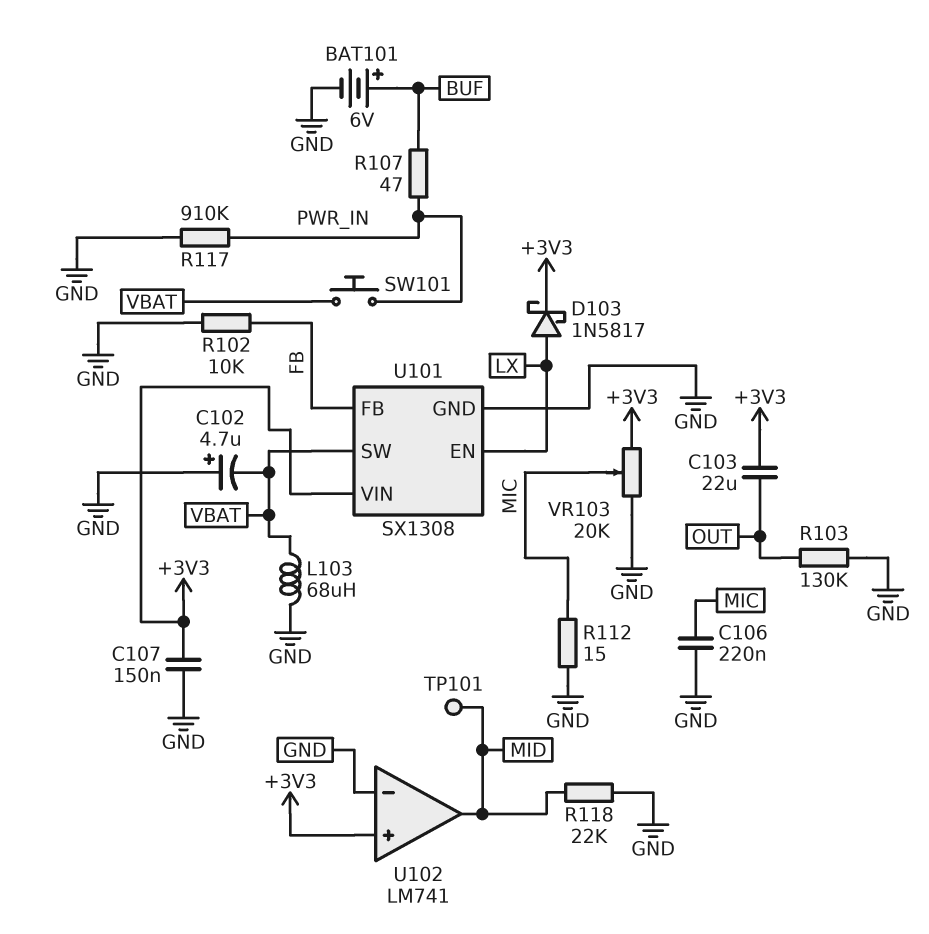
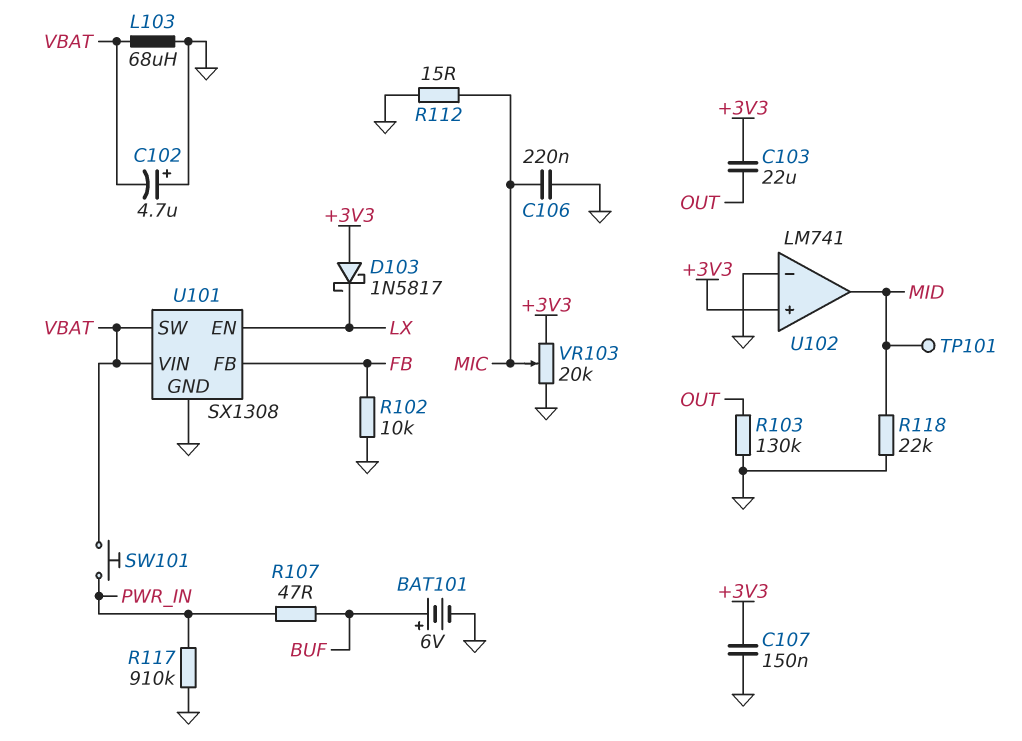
D103: schottky 1N5817 (A LX, K +3V3) -> schottky 1N5817 (A +3V3, K LX)
U101 pin VIN: +3V3 -> VBAT

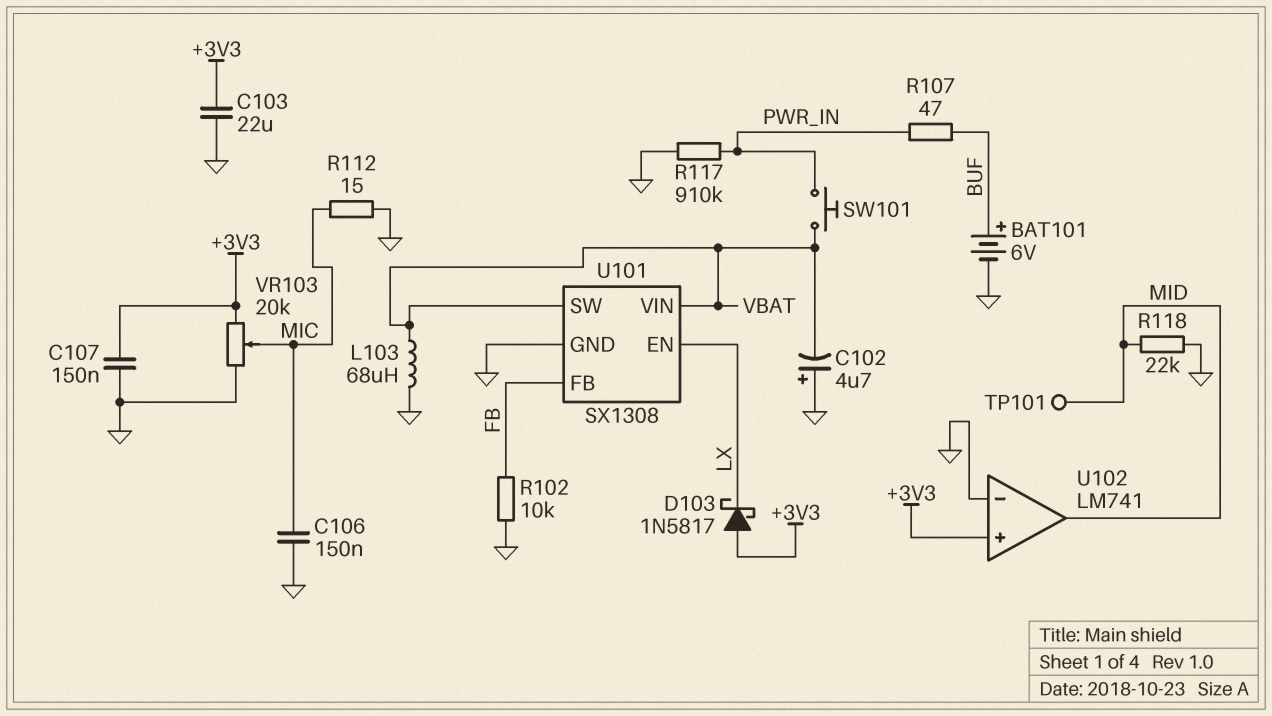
C103: 22uF (+3V3, OUT) -> 22uF (+3V3, GND)
C106: 220nF (GND, MIC) -> 150nF (GND, MIC)
R103: 130k (GND, OUT) -> none

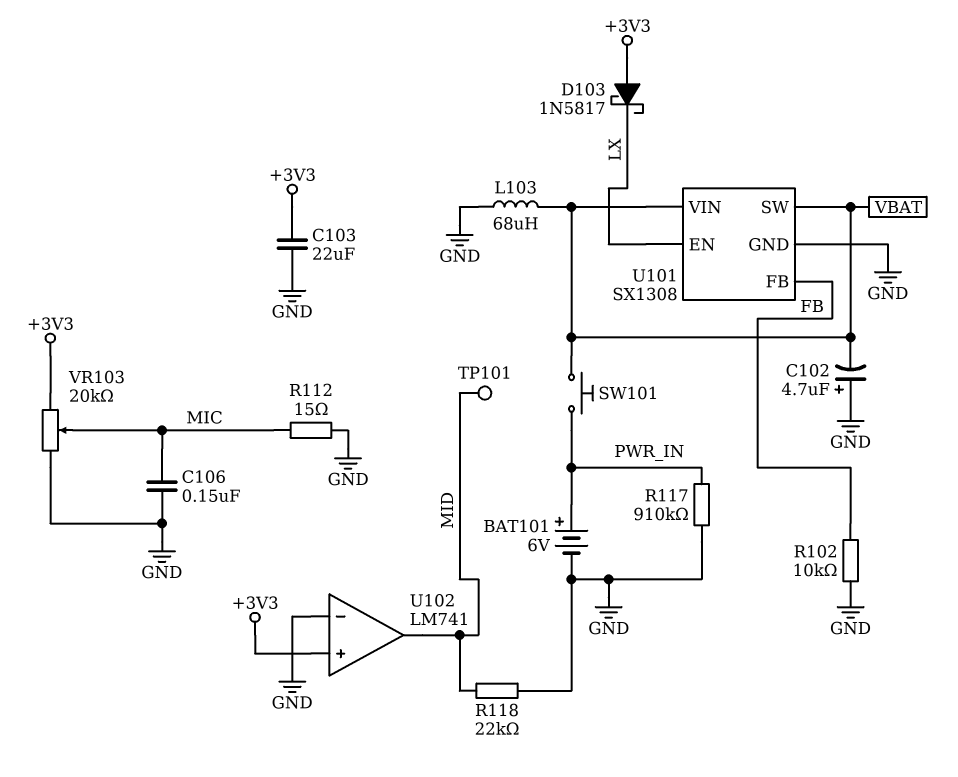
BAT101: 6V (plus BUF, minus GND) -> 6V (plus PWR_IN, minus GND)
C107: 150nF (+3V3, GND) -> none
R107: 47 (BUF, PWR_IN) -> none

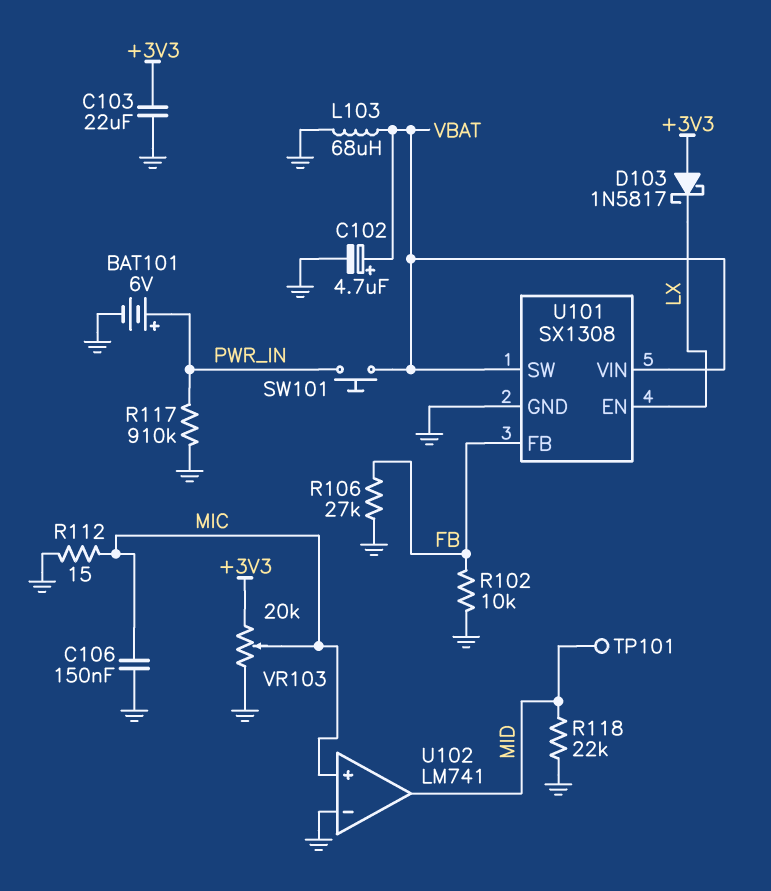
C102: 4.7uF (plus GND, minus VBAT) -> 4.7uF (plus VBAT, minus GND)
R106: none -> 27k (FB, GND)
U102 pin in+: +3V3 -> MIC

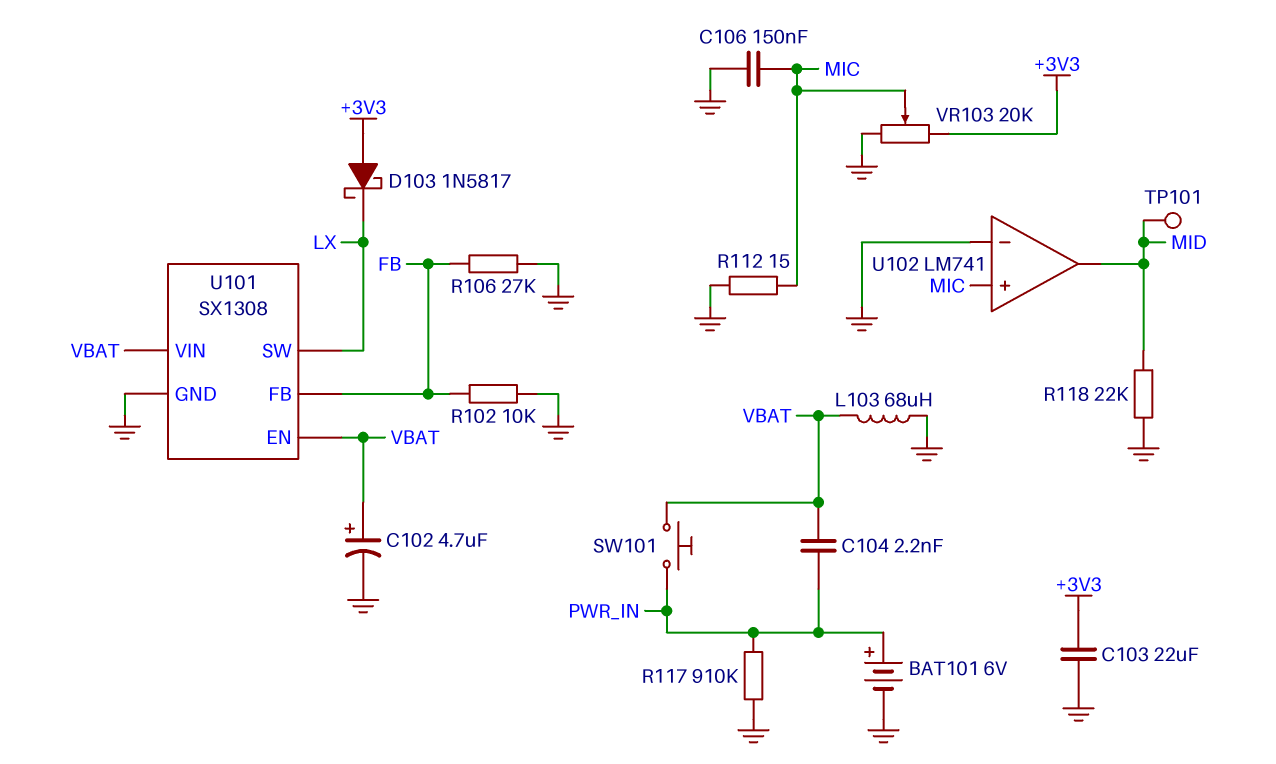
C104: none -> 2.2nF (PWR_IN, VBAT)
U101 pin EN: LX -> VBAT
U101 pin SW: VBAT -> LX

